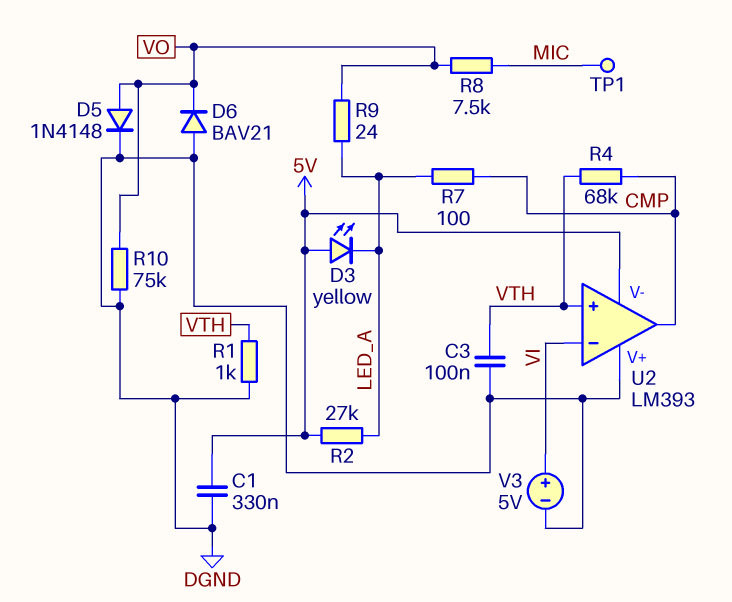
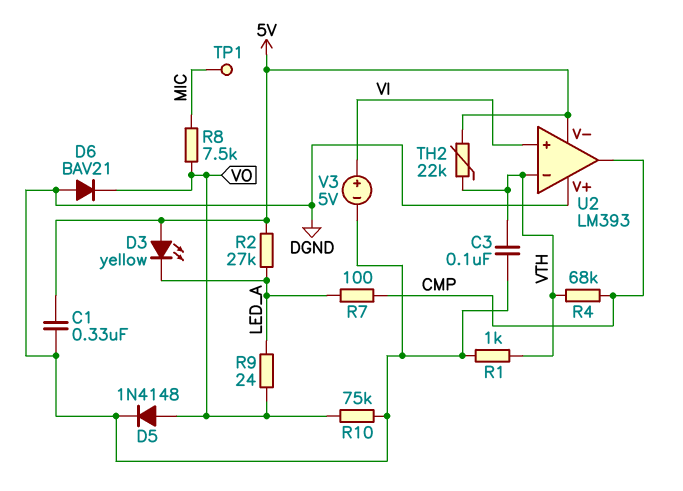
TH2: none -> 22k (5V, VTH)
U2 pin in+: VTH -> VI
U2 pin in-: VI -> VTH

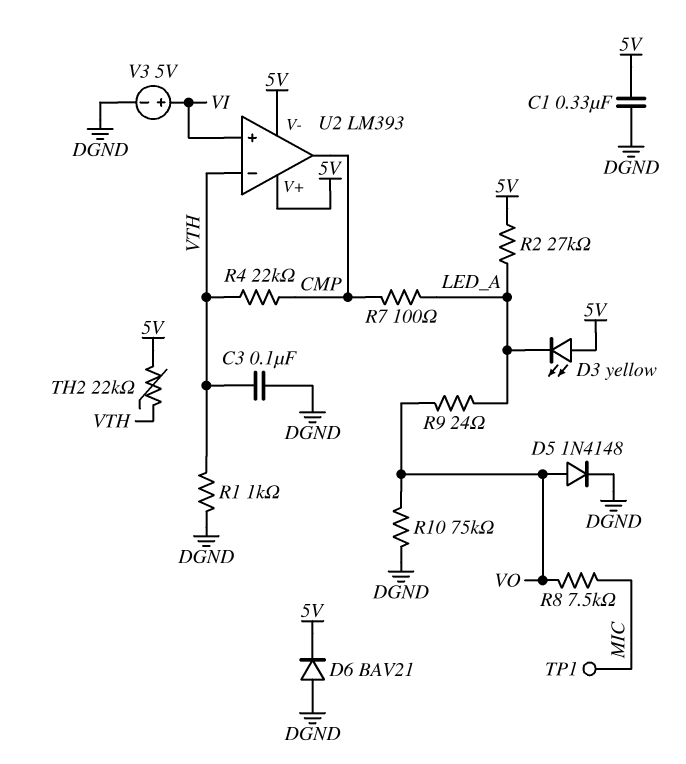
D6: diode BAV21 (A DGND, K VO) -> diode BAV21 (A DGND, K 5V)
R4: 68k (CMP, VTH) -> 22k (CMP, VTH)
U2 pin V+: DGND -> 5V

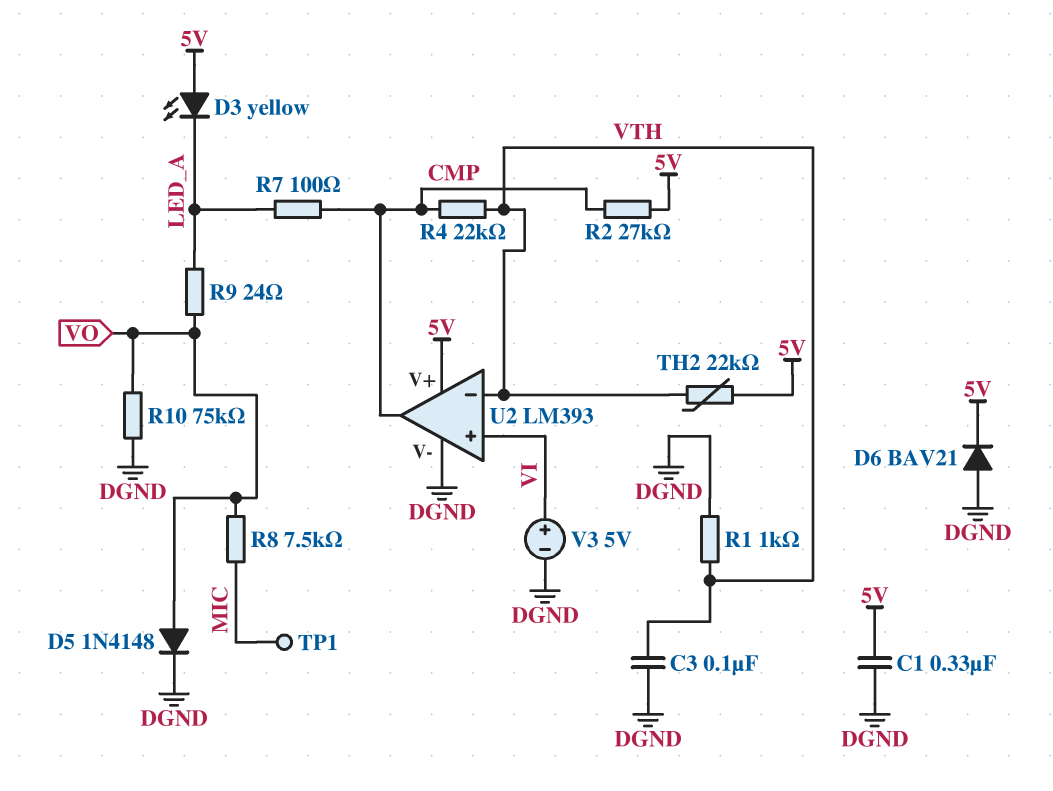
R2: 27k (5V, LED_A) -> 27k (5V, CMP)
U2 pin V-: 5V -> DGND

